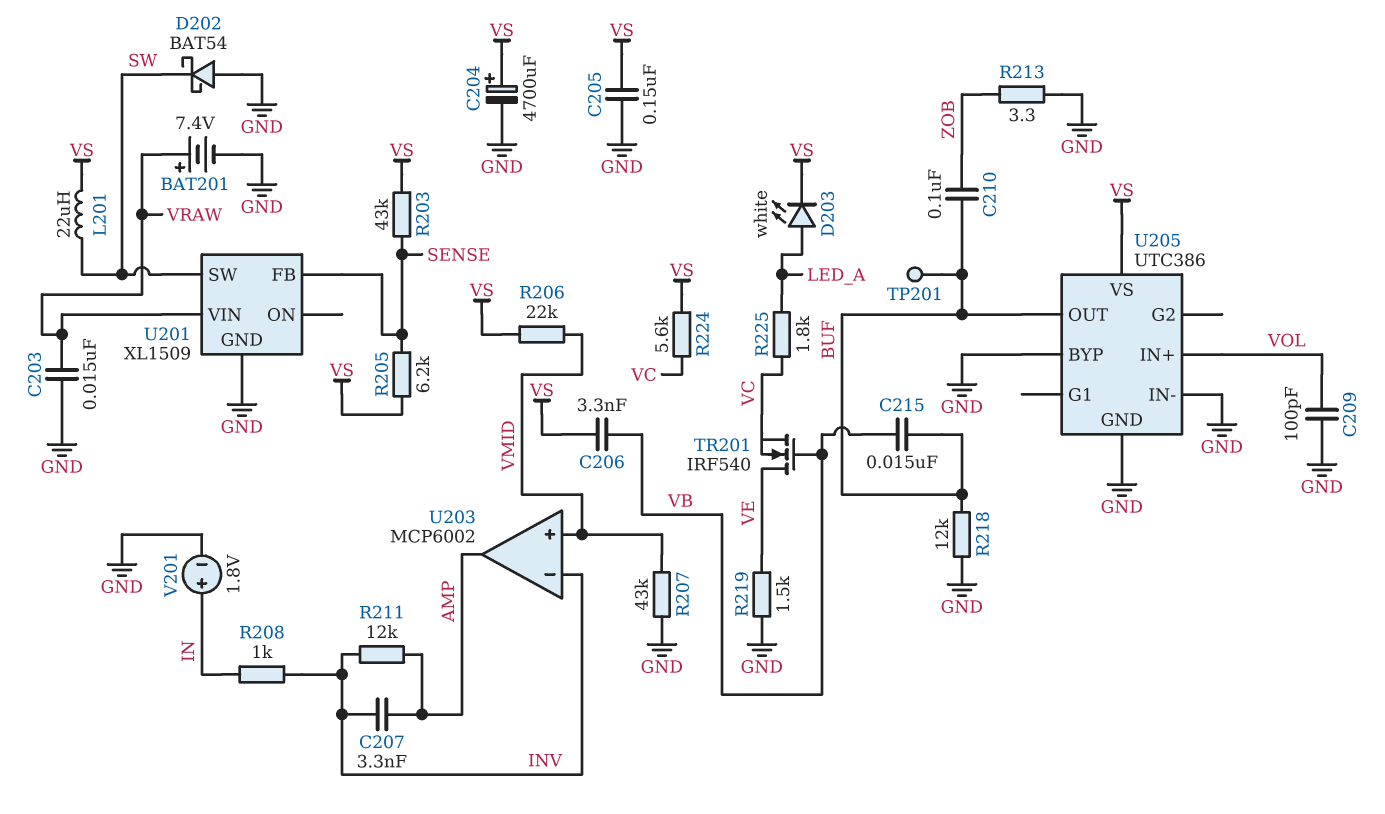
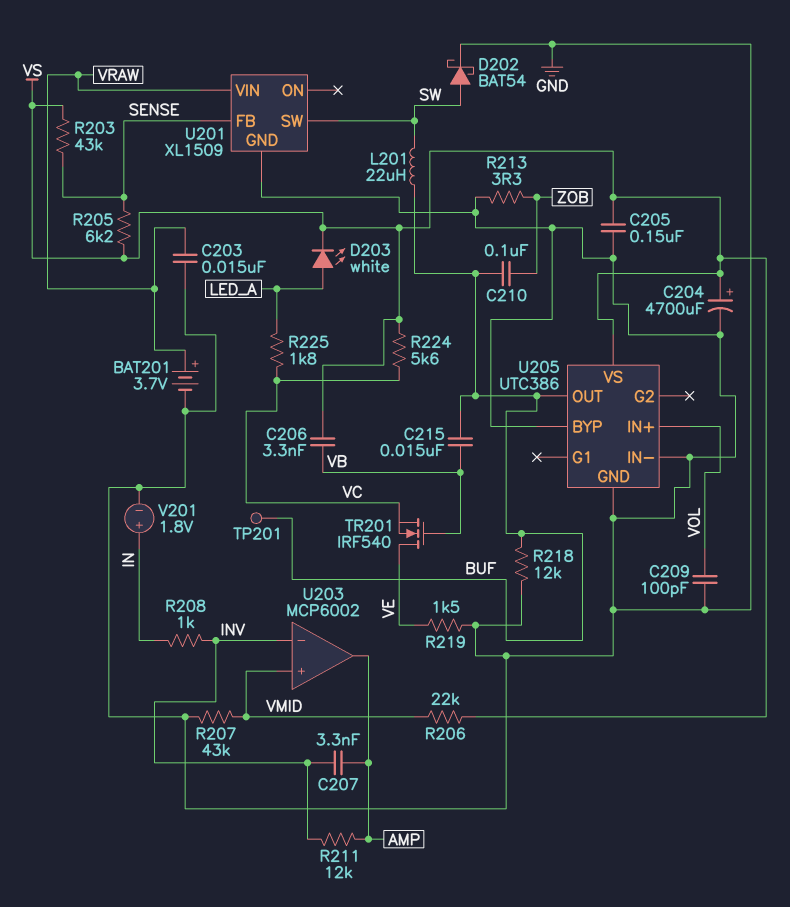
BAT201: 7.4V (plus VRAW, minus GND) -> 3.7V (plus VRAW, minus GND)
D202: schottky BAT54 (A GND, K SW) -> schottky BAT54 (A SW, K GND)
L201: 22uH (SW, VS) -> 22uH (BUF, SW)

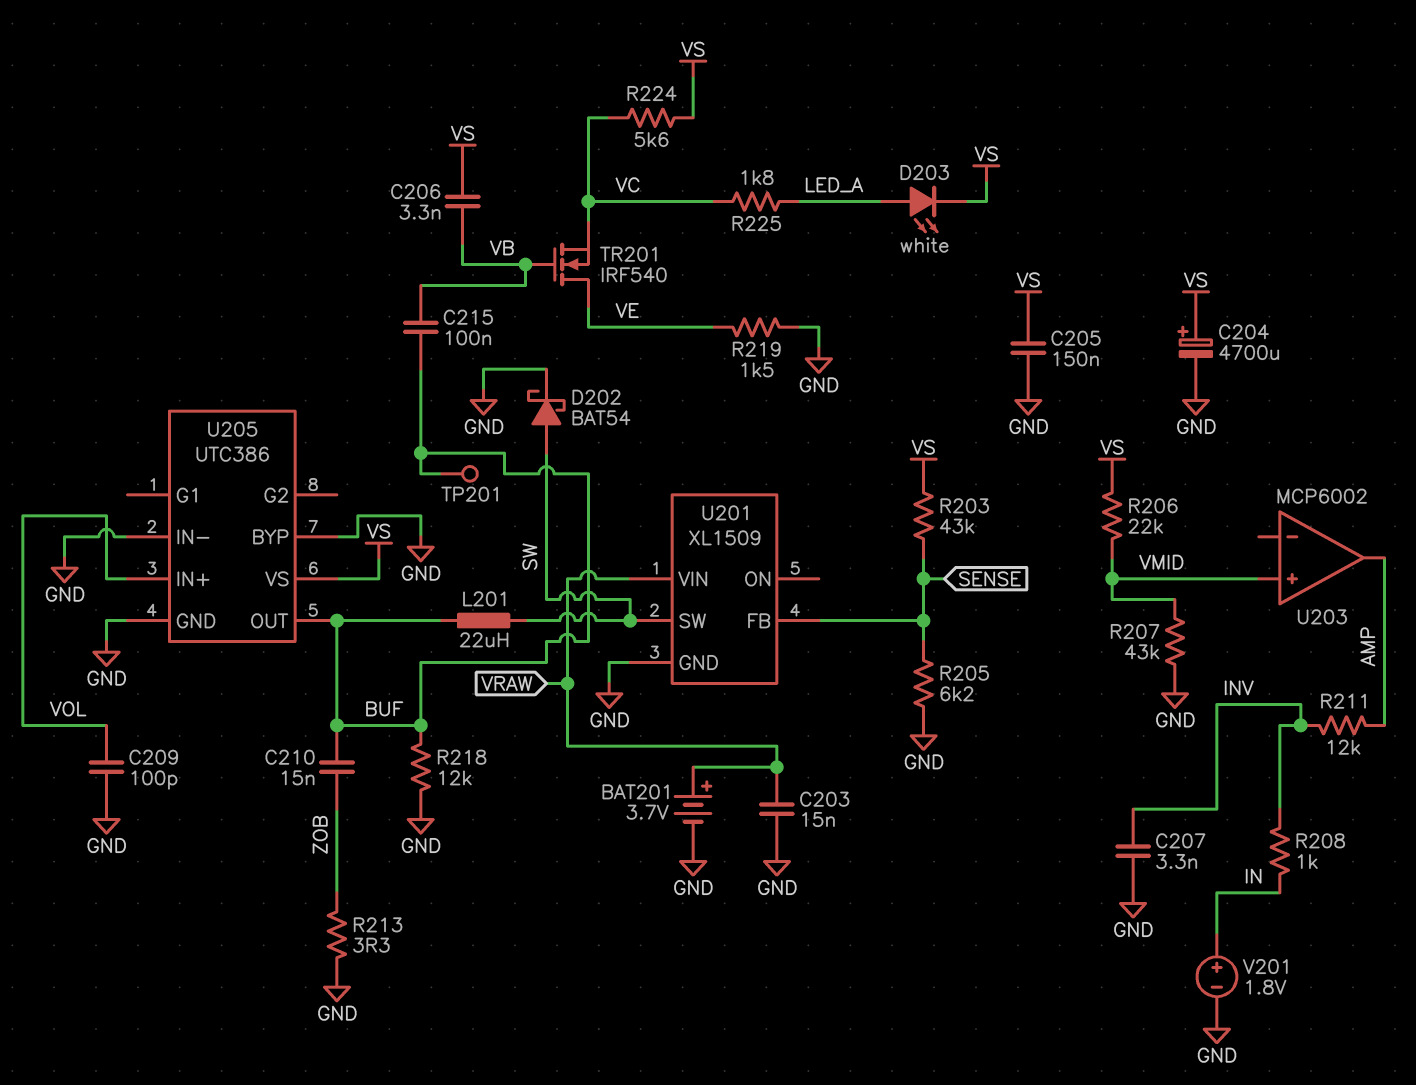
C207: 3.3nF (AMP, INV) -> 3.3nF (GND, INV)
C210: 100nF (BUF, ZOB) -> 15nF (BUF, ZOB)
C215: 15nF (BUF, VB) -> 100nF (BUF, VB)
R205: 6.2k (SENSE, VS) -> 6.2k (GND, SENSE)
U203 pin in-: INV -> none

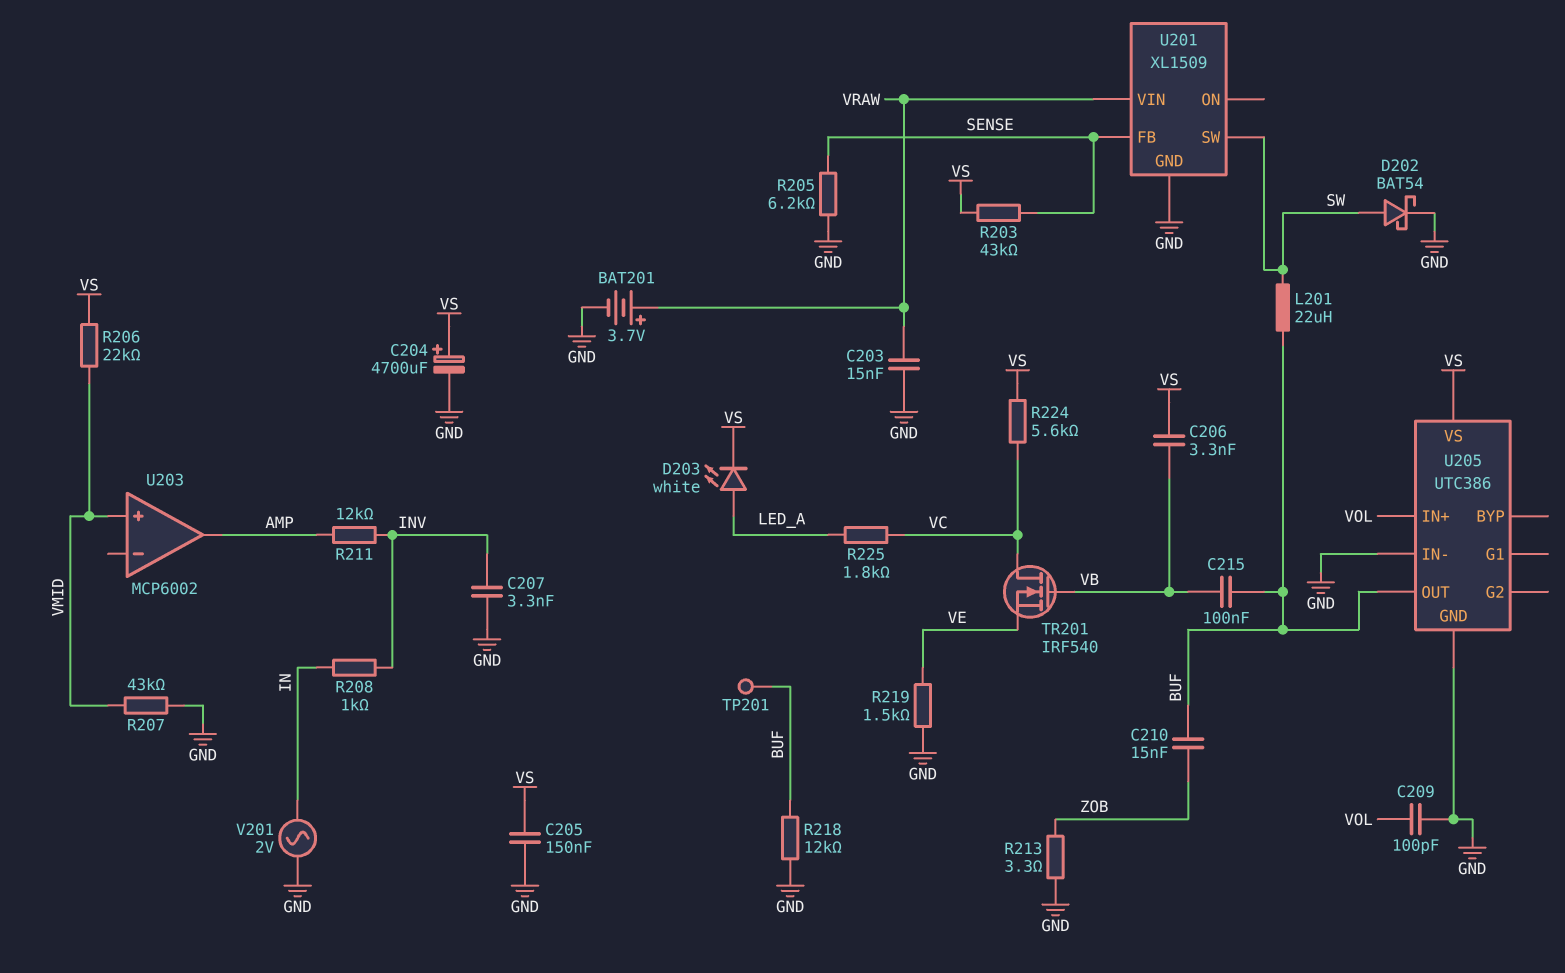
TR201: NMOS IRF540 (G VB, D VE, S VC) -> NMOS IRF540 (G VB, D VC, S VE)
U205 pin BYP: GND -> none
V201: 1.8V (plus IN, minus GND) -> AC 2V (GND, IN)

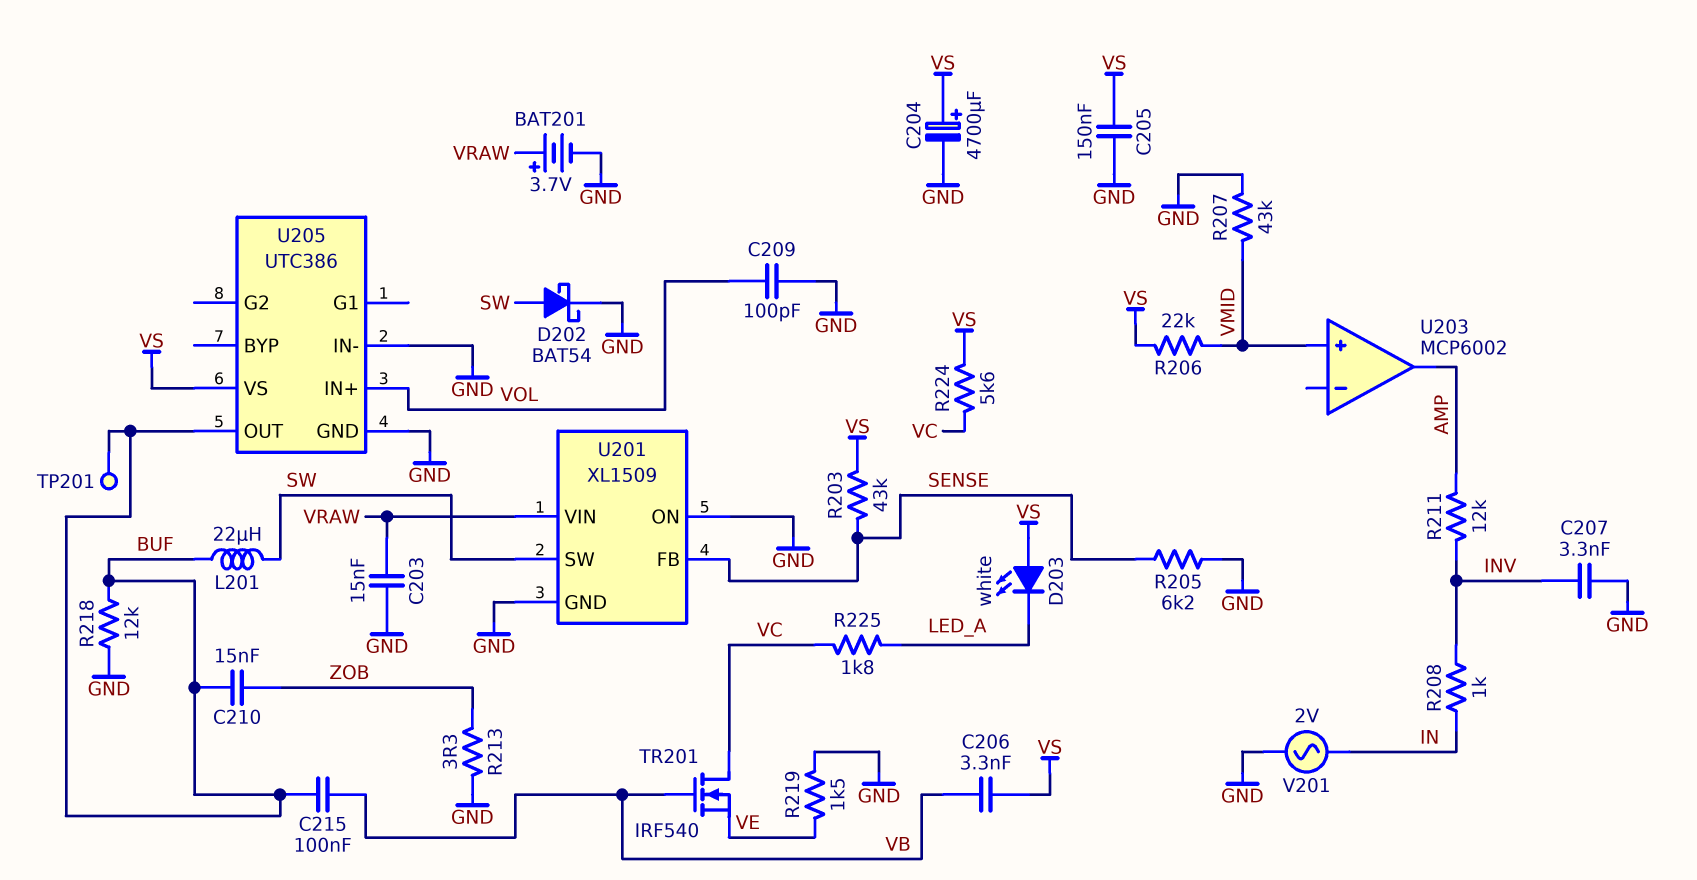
D203: LED white (A LED_A, K VS) -> LED white (A VS, K LED_A)
U201 pin ON: none -> GND

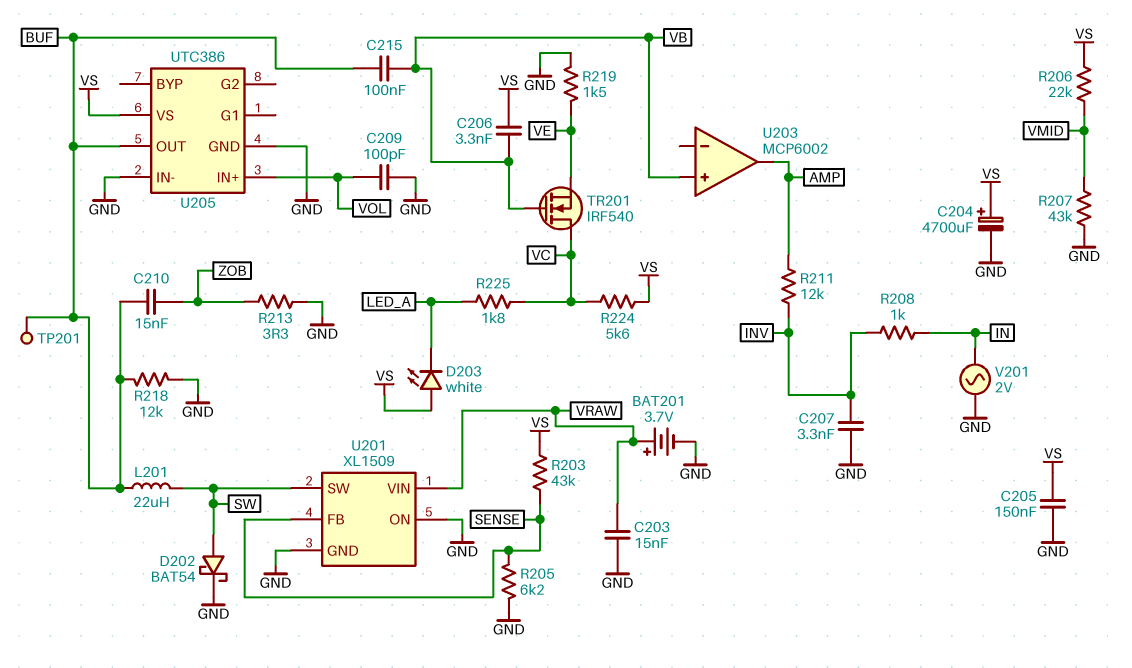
U203 pin in+: VMID -> VB

